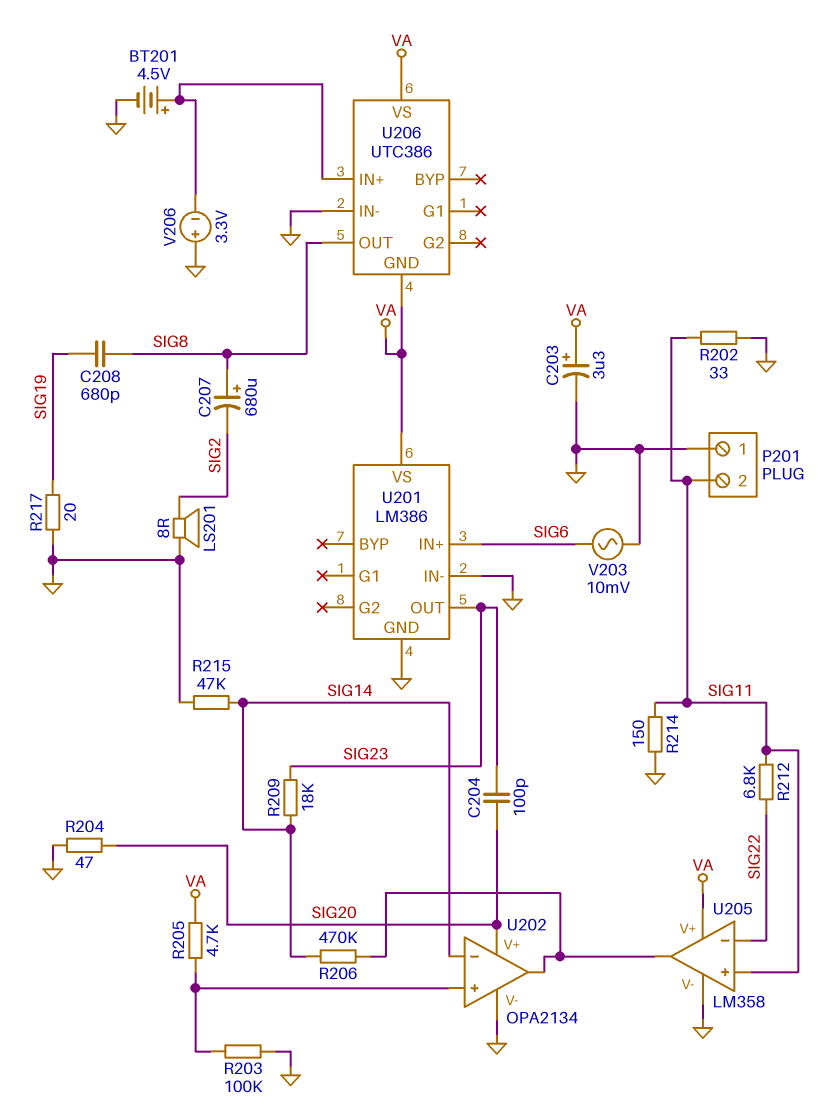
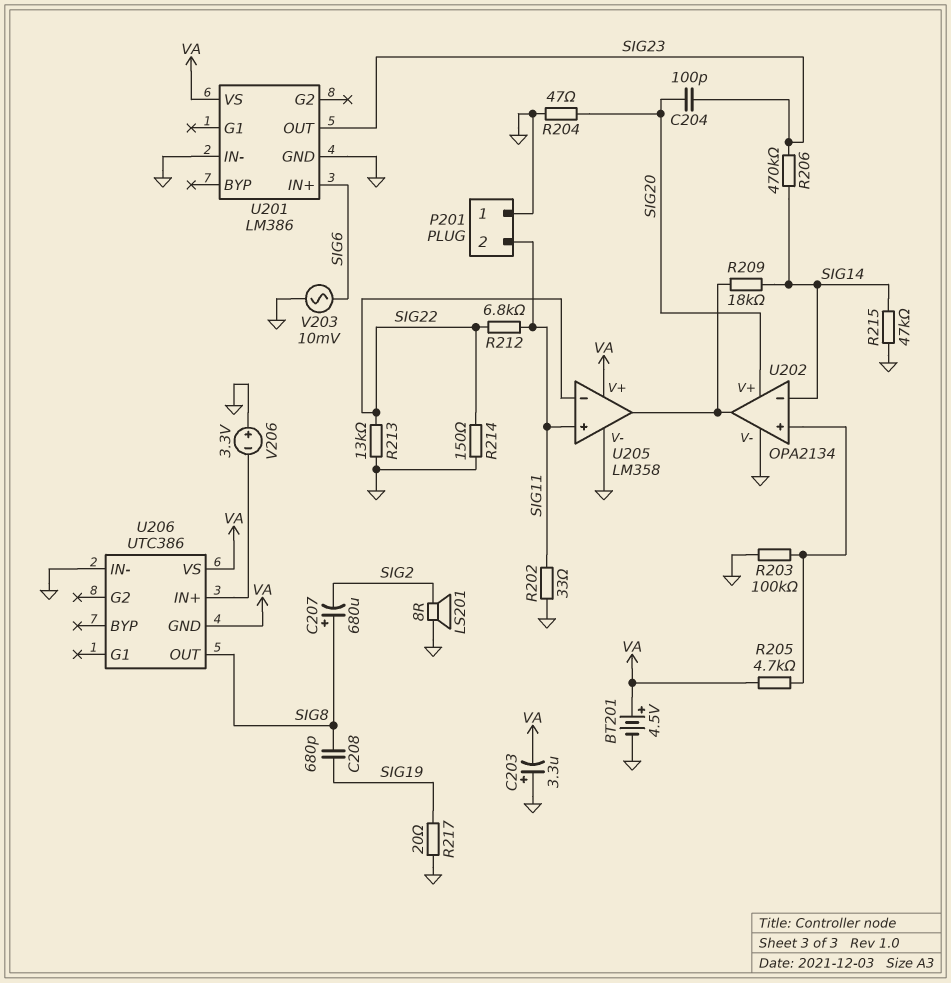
BT201: 4.5V (plus U206/IN+, minus GND) -> 4.5V (plus VA, minus GND)
C203: 3.3uF (plus VA, minus GND) -> 3.3uF (plus GND, minus VA)
R206: 470k (SIG14, U202/out) -> 470k (SIG14, SIG23)
R209: 18k (SIG14, SIG23) -> 18k (SIG14, U202/out)
R213: none -> 13k (GND, SIG22)
R214: 150 (GND, SIG11) -> 150 (GND, SIG22)

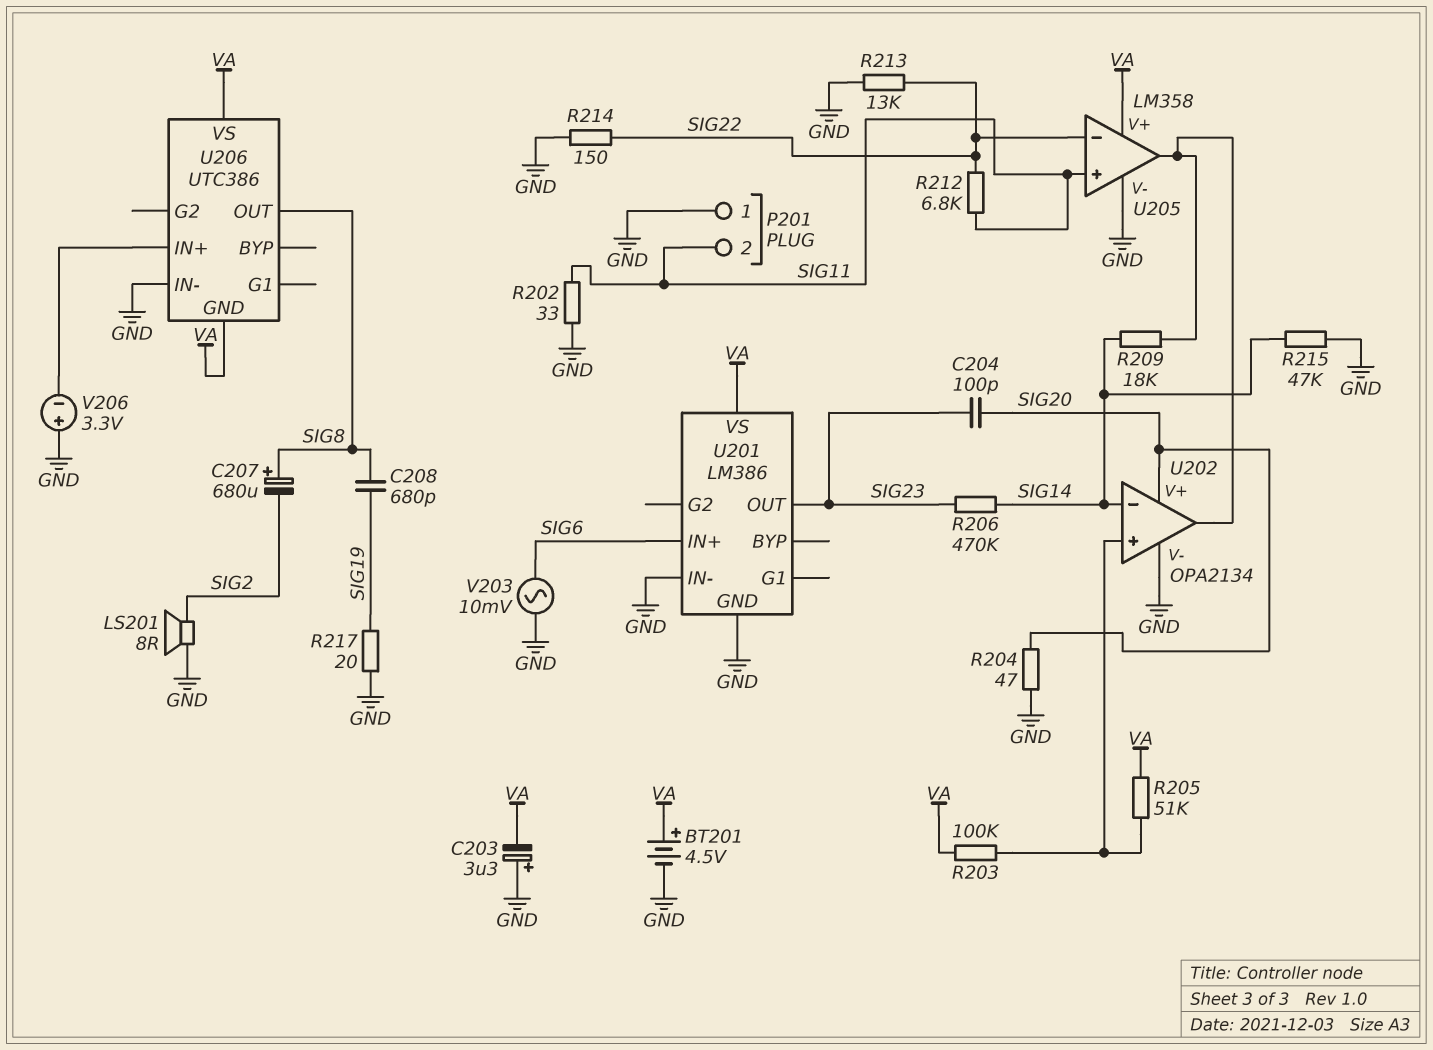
R203: 100k (GND, U202/in+) -> 100k (U202/in+, VA)
R205: 4.7k (U202/in+, VA) -> 51k (U202/in+, VA)

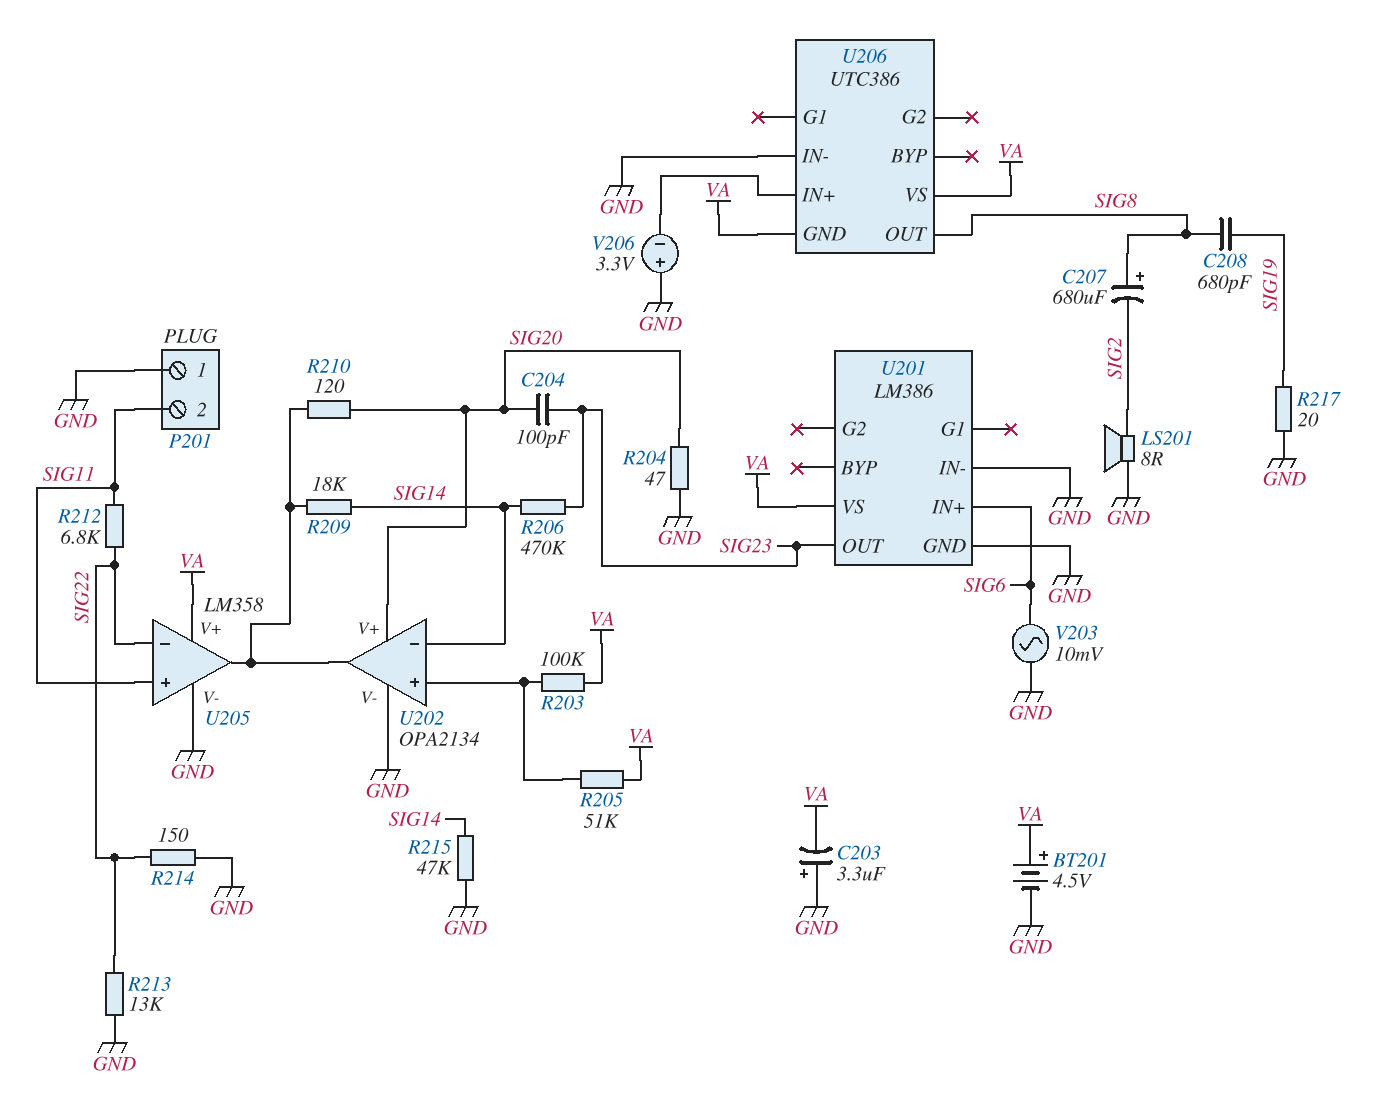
R202: 33 (GND, SIG11) -> none
R210: none -> 120 (SIG20, U202/out)

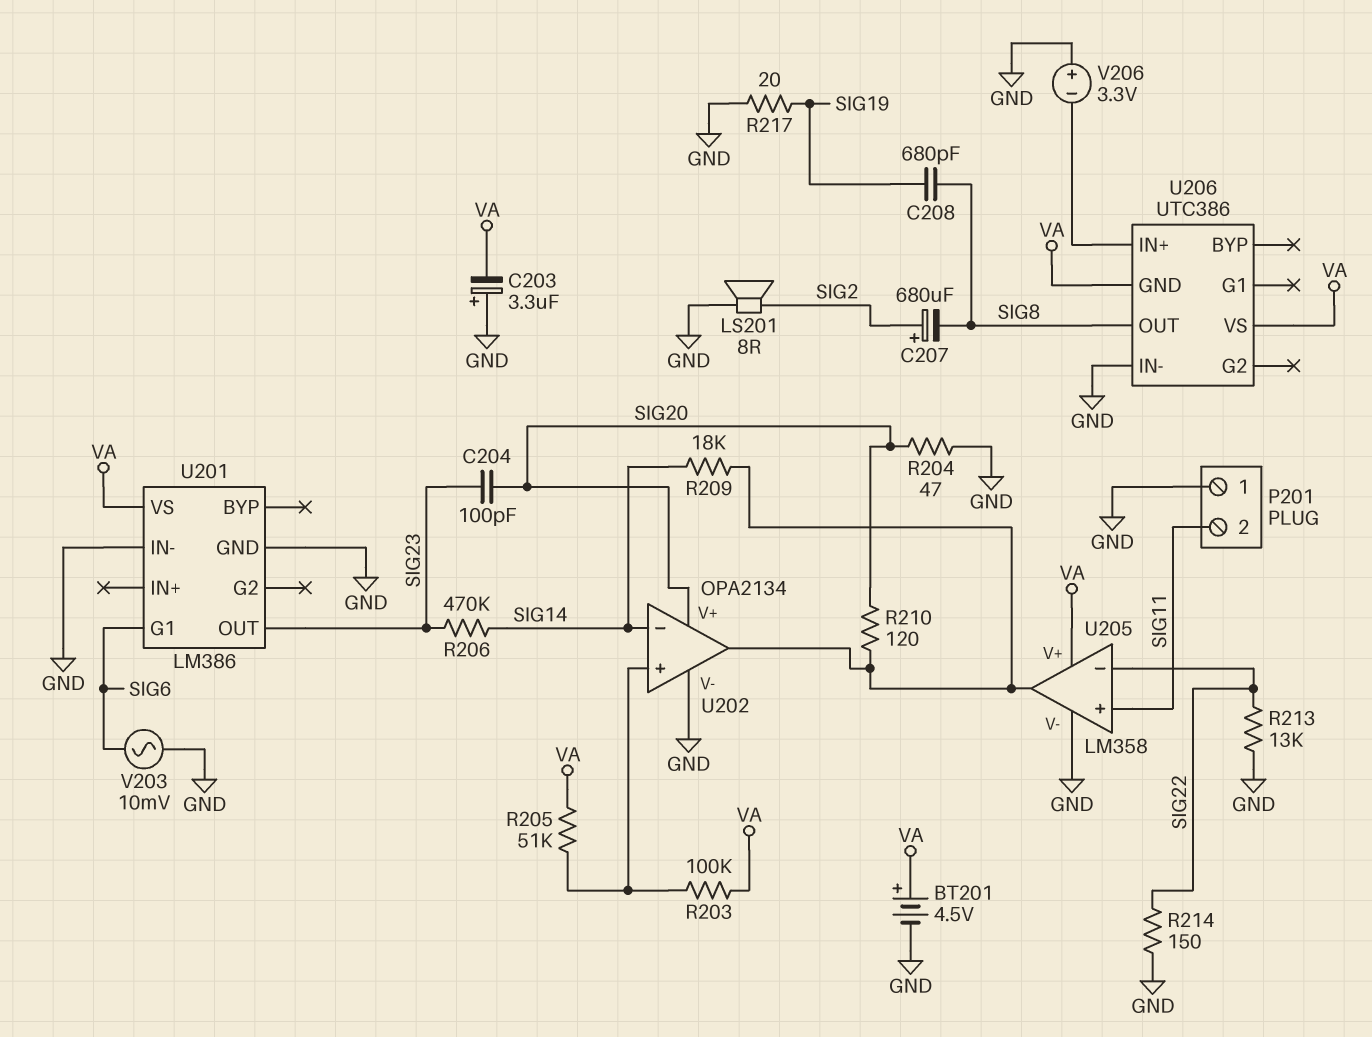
C207: 680uF (plus SIG8, minus SIG2) -> 680uF (plus SIG2, minus SIG8)
R212: 6.8k (SIG11, SIG22) -> none
R215: 47k (GND, SIG14) -> none
U201 pin G1: none -> SIG6
U201 pin IN+: SIG6 -> none

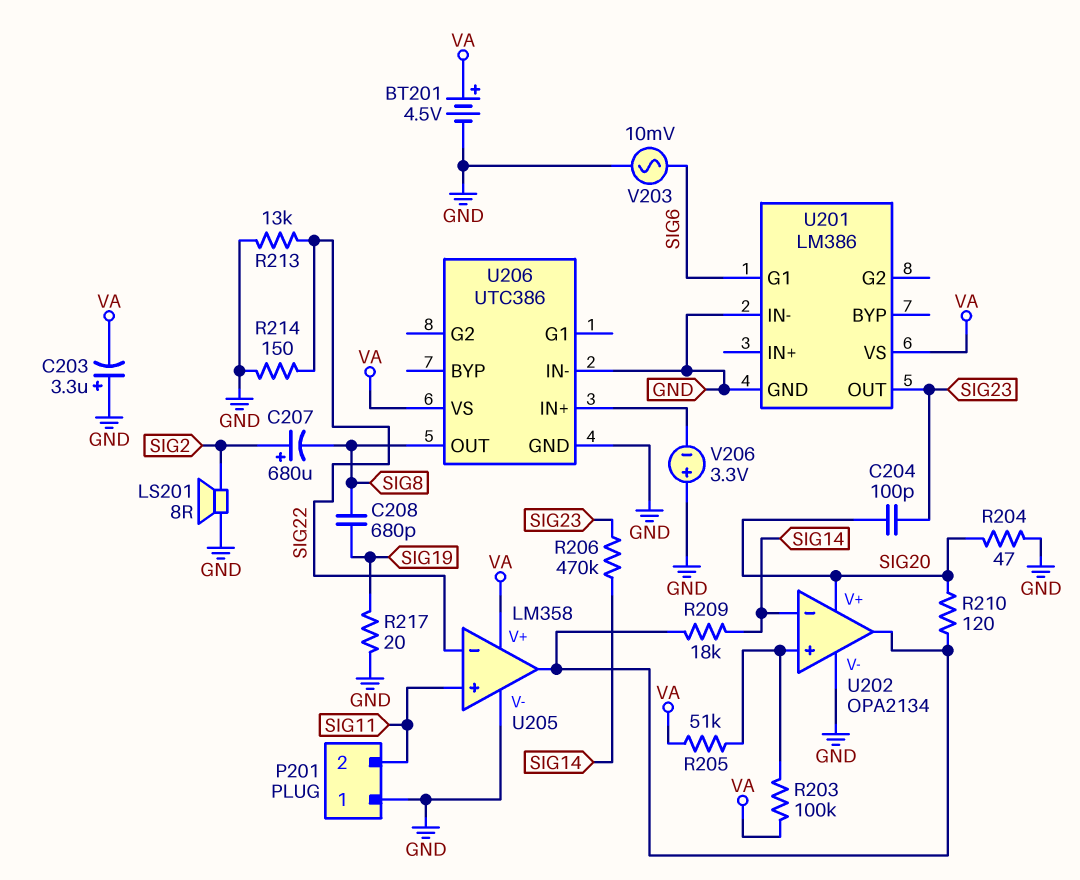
U206 pin GND: VA -> GND

